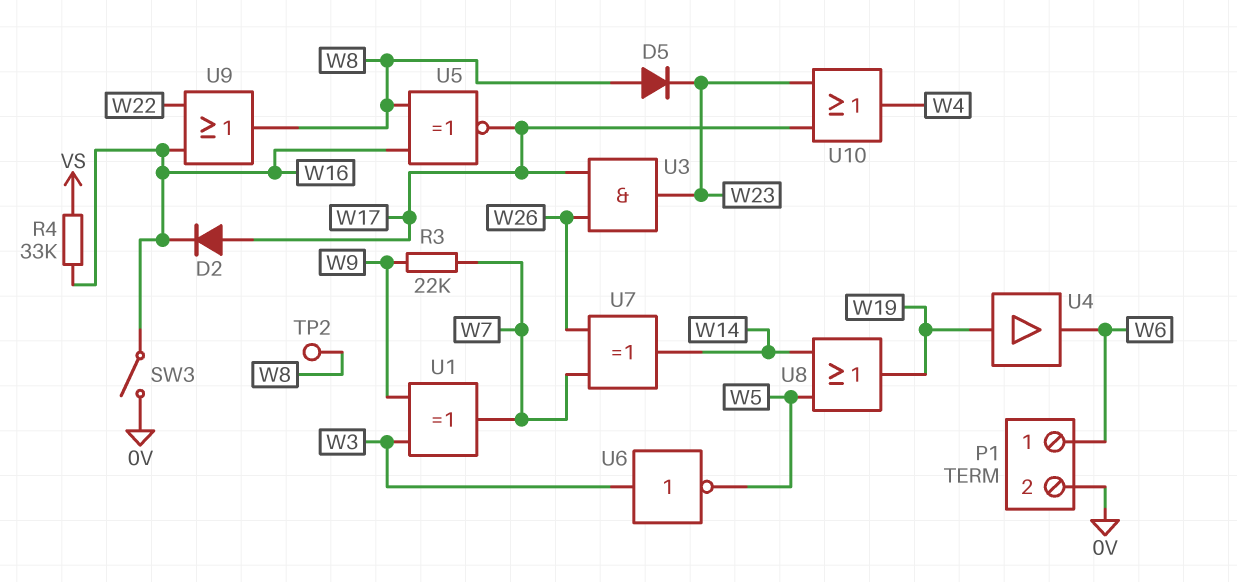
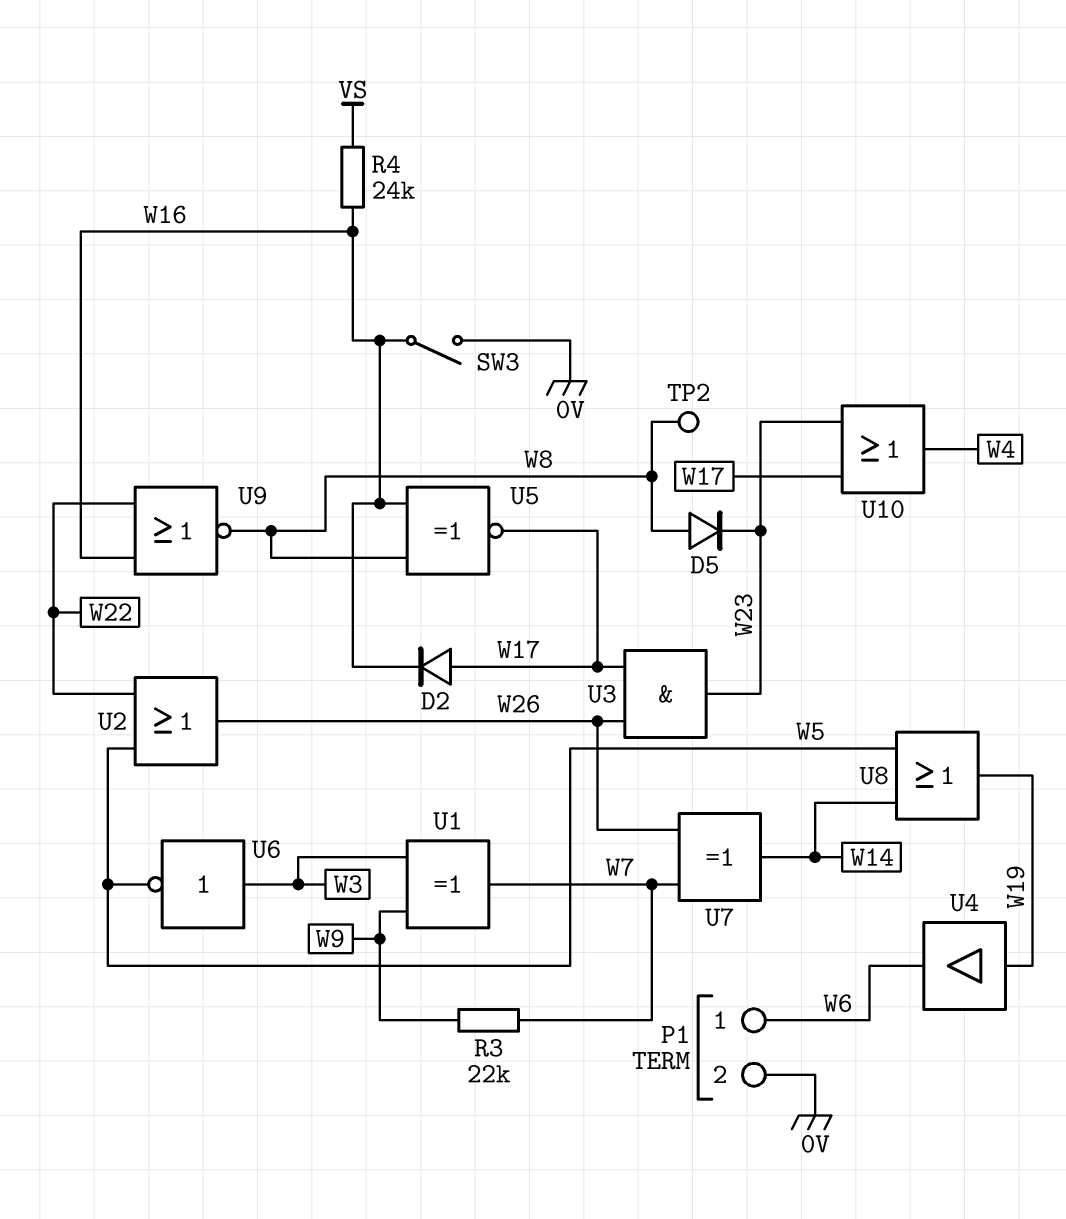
R4: 33k (VS, W16) -> 24k (VS, W16)
U2: none -> OR (in W5, in W22, out W26)
U9: OR (in W16, in W22, out W8) -> NOR (in W16, in W22, out W8)

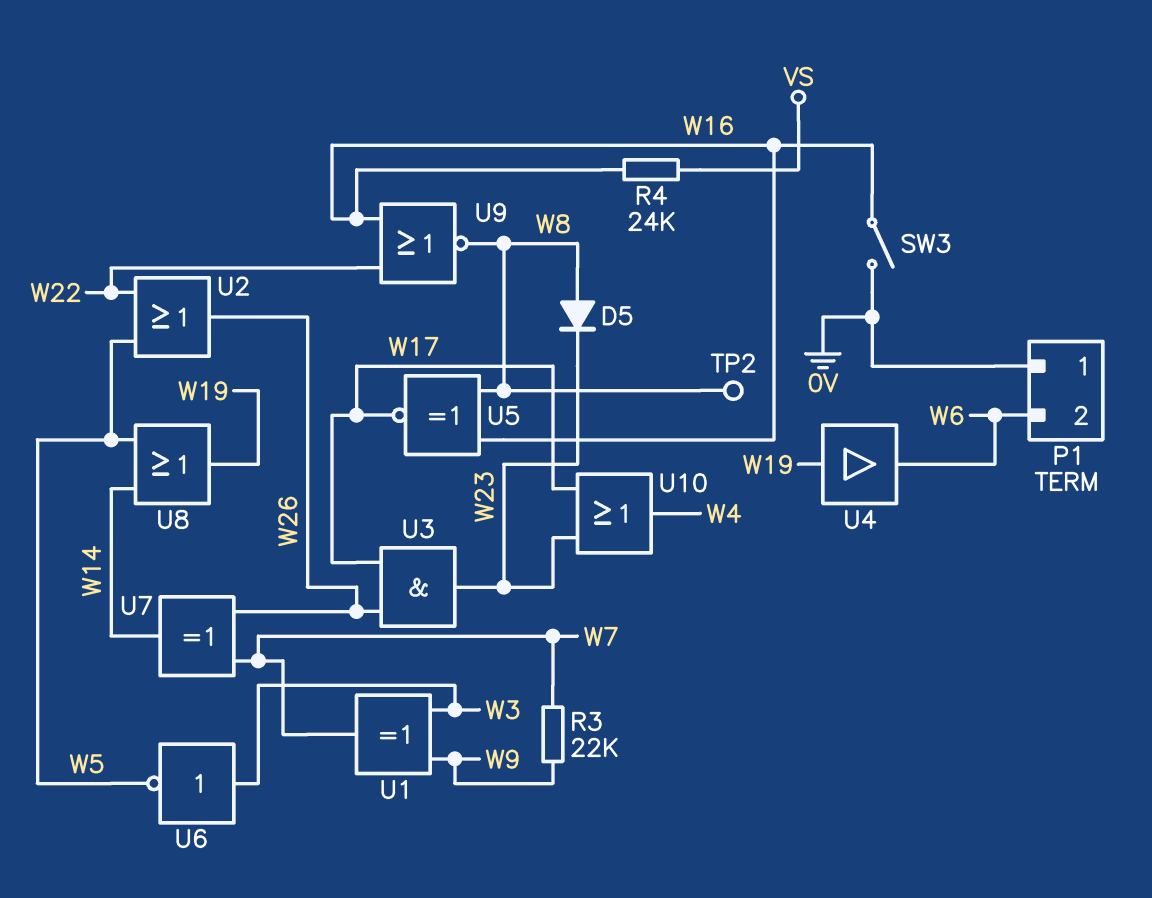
D2: diode (A W17, K W16) -> none
P1 pin 1: W6 -> 0V
P1 pin 2: 0V -> W6

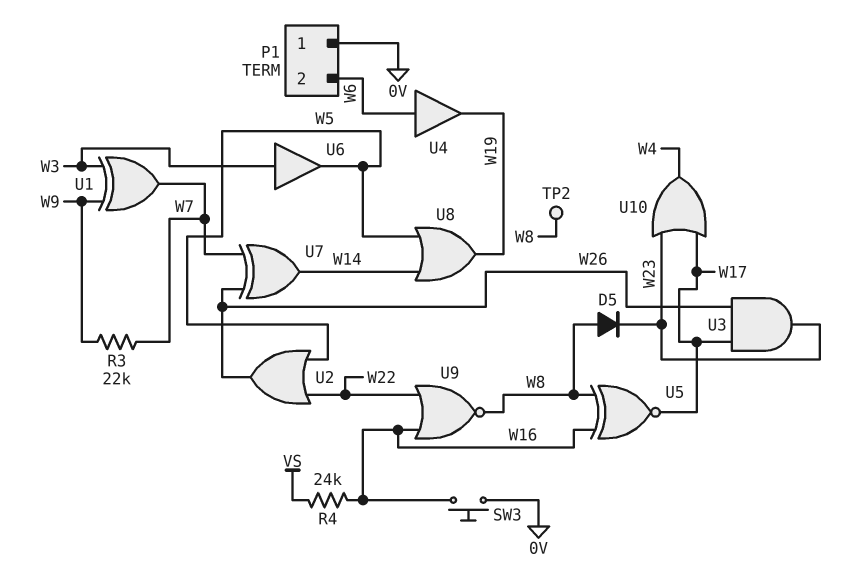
SW3: switch (0V, W16) -> button (0V, W16)
U4: buffer (in W19, out W6) -> buffer (in W6, out W19)
U6: NOT (in W3, out W5) -> buffer (in W3, out W5)

